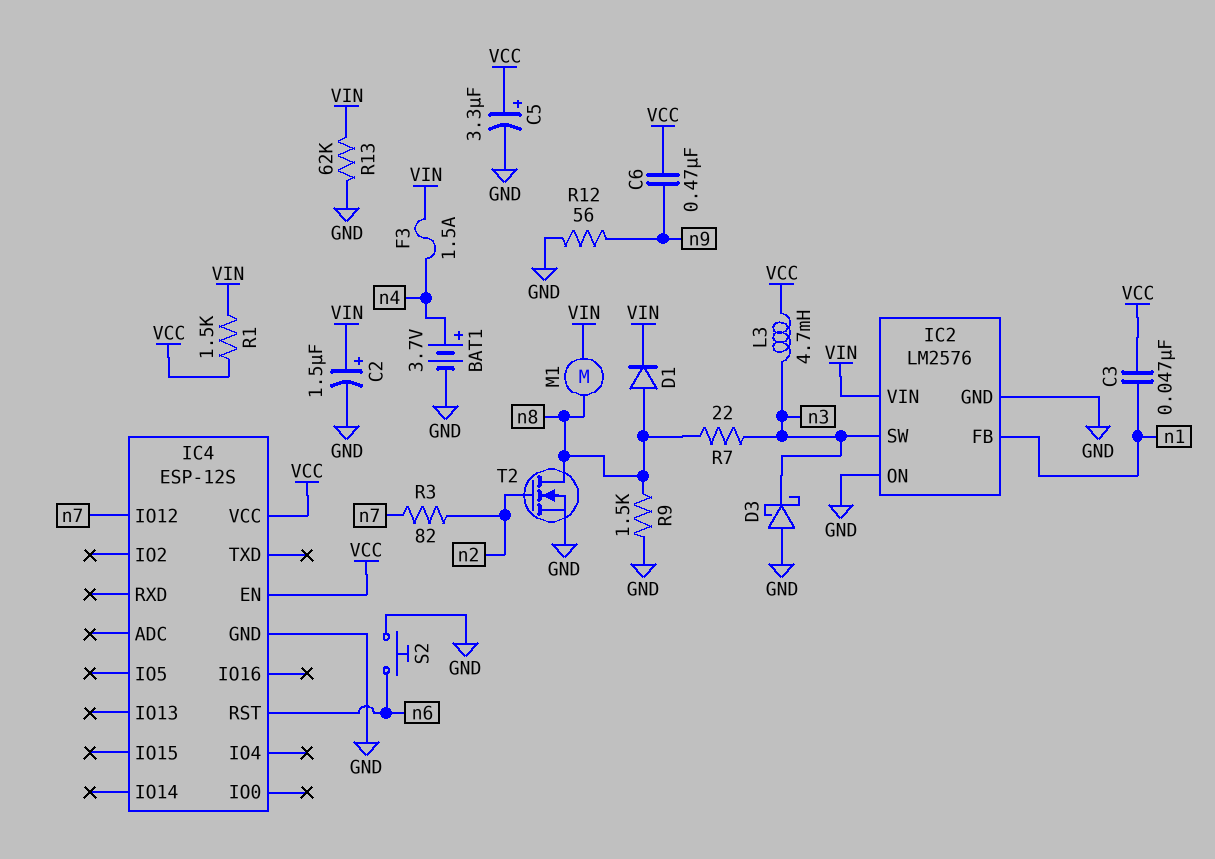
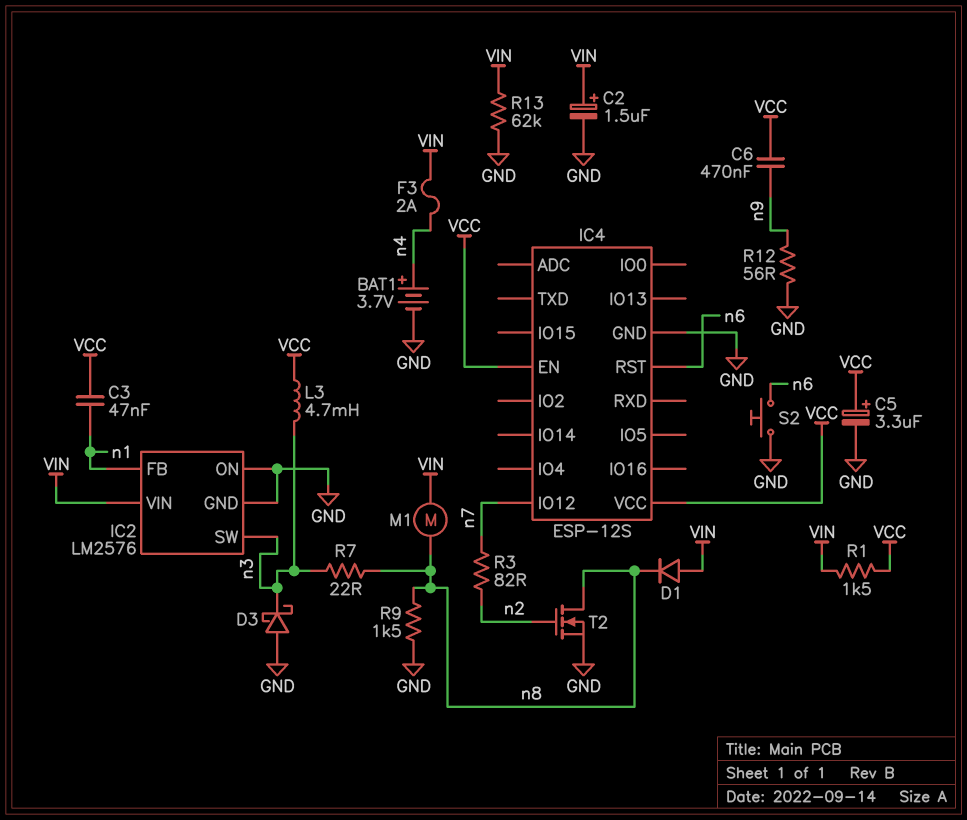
D1: diode (A n8, K VIN) -> diode (A VIN, K n8)
F3: 1.5A (VIN, n4) -> 2A (VIN, n4)

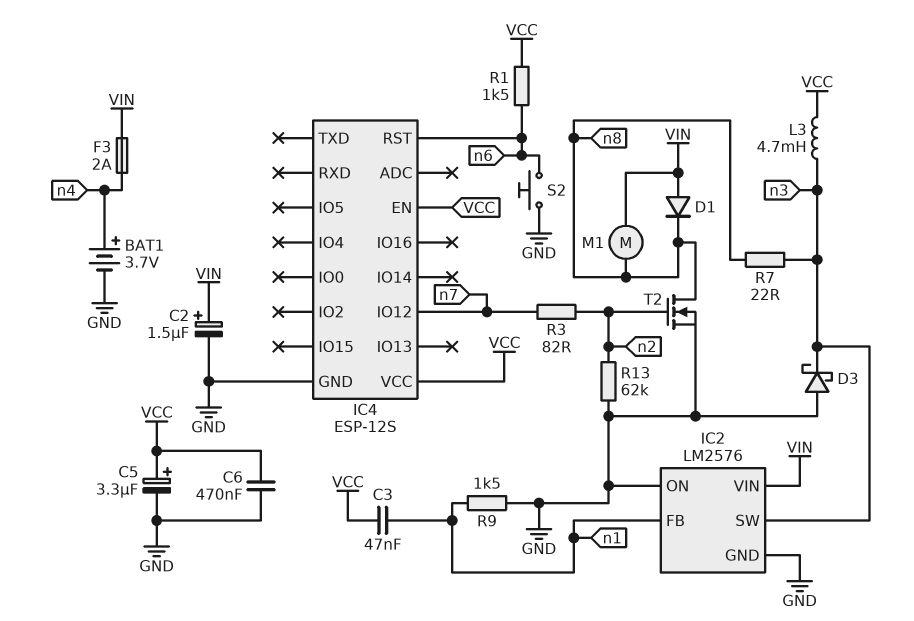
C6: 470nF (VCC, n9) -> 470nF (GND, VCC)
R1: 1.5k (VCC, VIN) -> 1.5k (VCC, n6)
R9: 1.5k (GND, n8) -> 1.5k (GND, n1)
R12: 56 (GND, n9) -> none
R13: 62k (GND, VIN) -> 62k (GND, n2)

